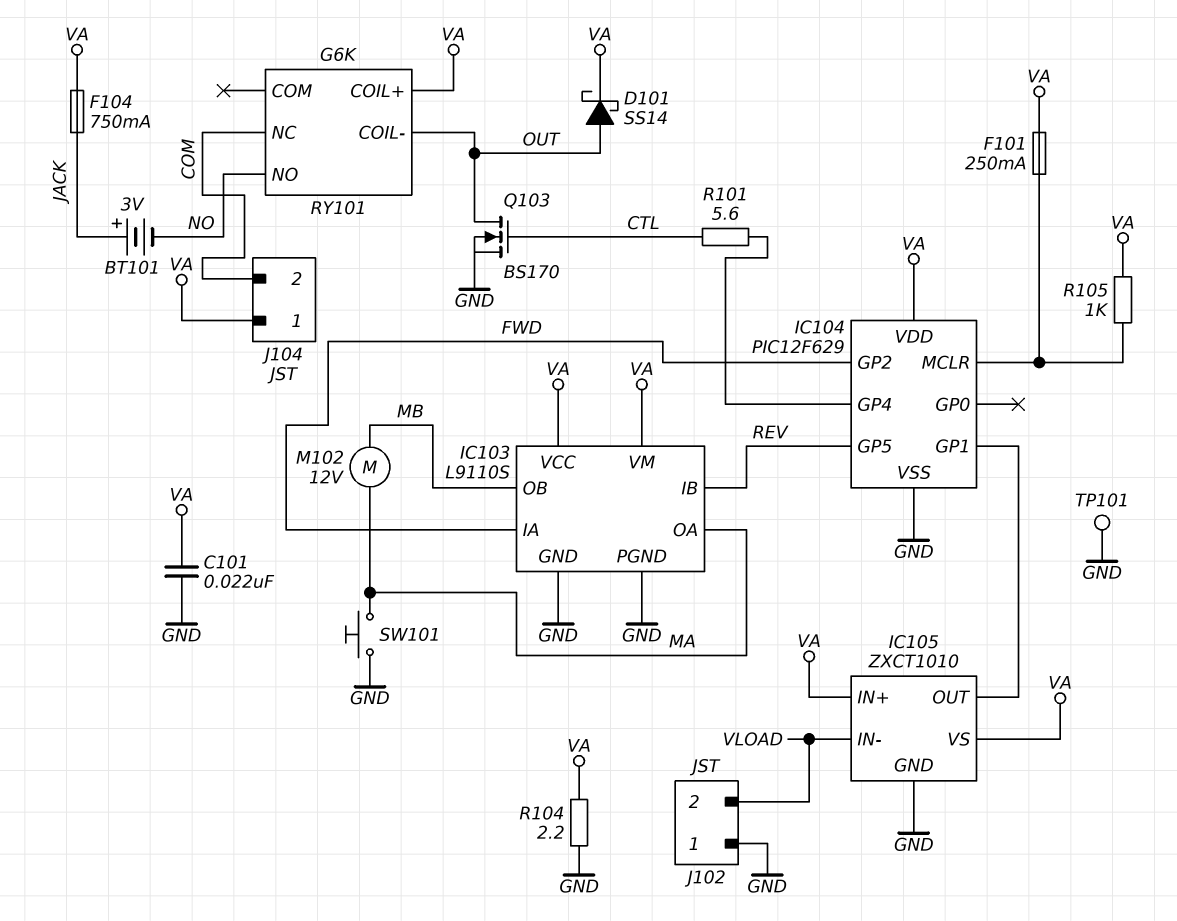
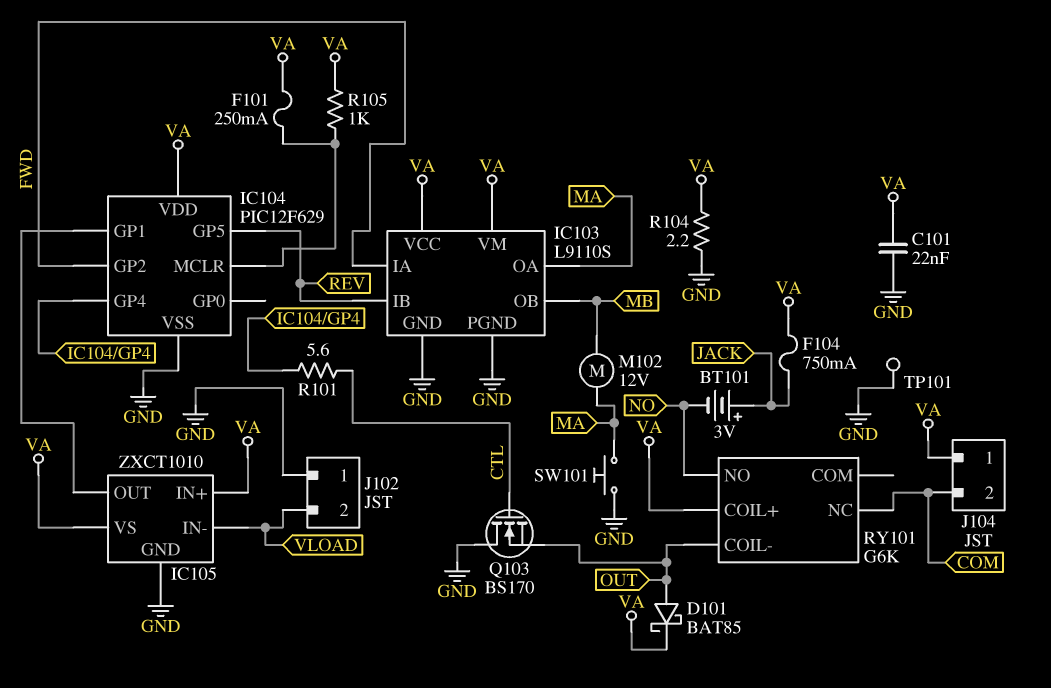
D101: schottky SS14 (A OUT, K VA) -> schottky BAT85 (A OUT, K VA)
Q103: NMOS BS170 (G CTL, D OUT, S GND) -> NMOS BS170 (G CTL, D GND, S OUT)

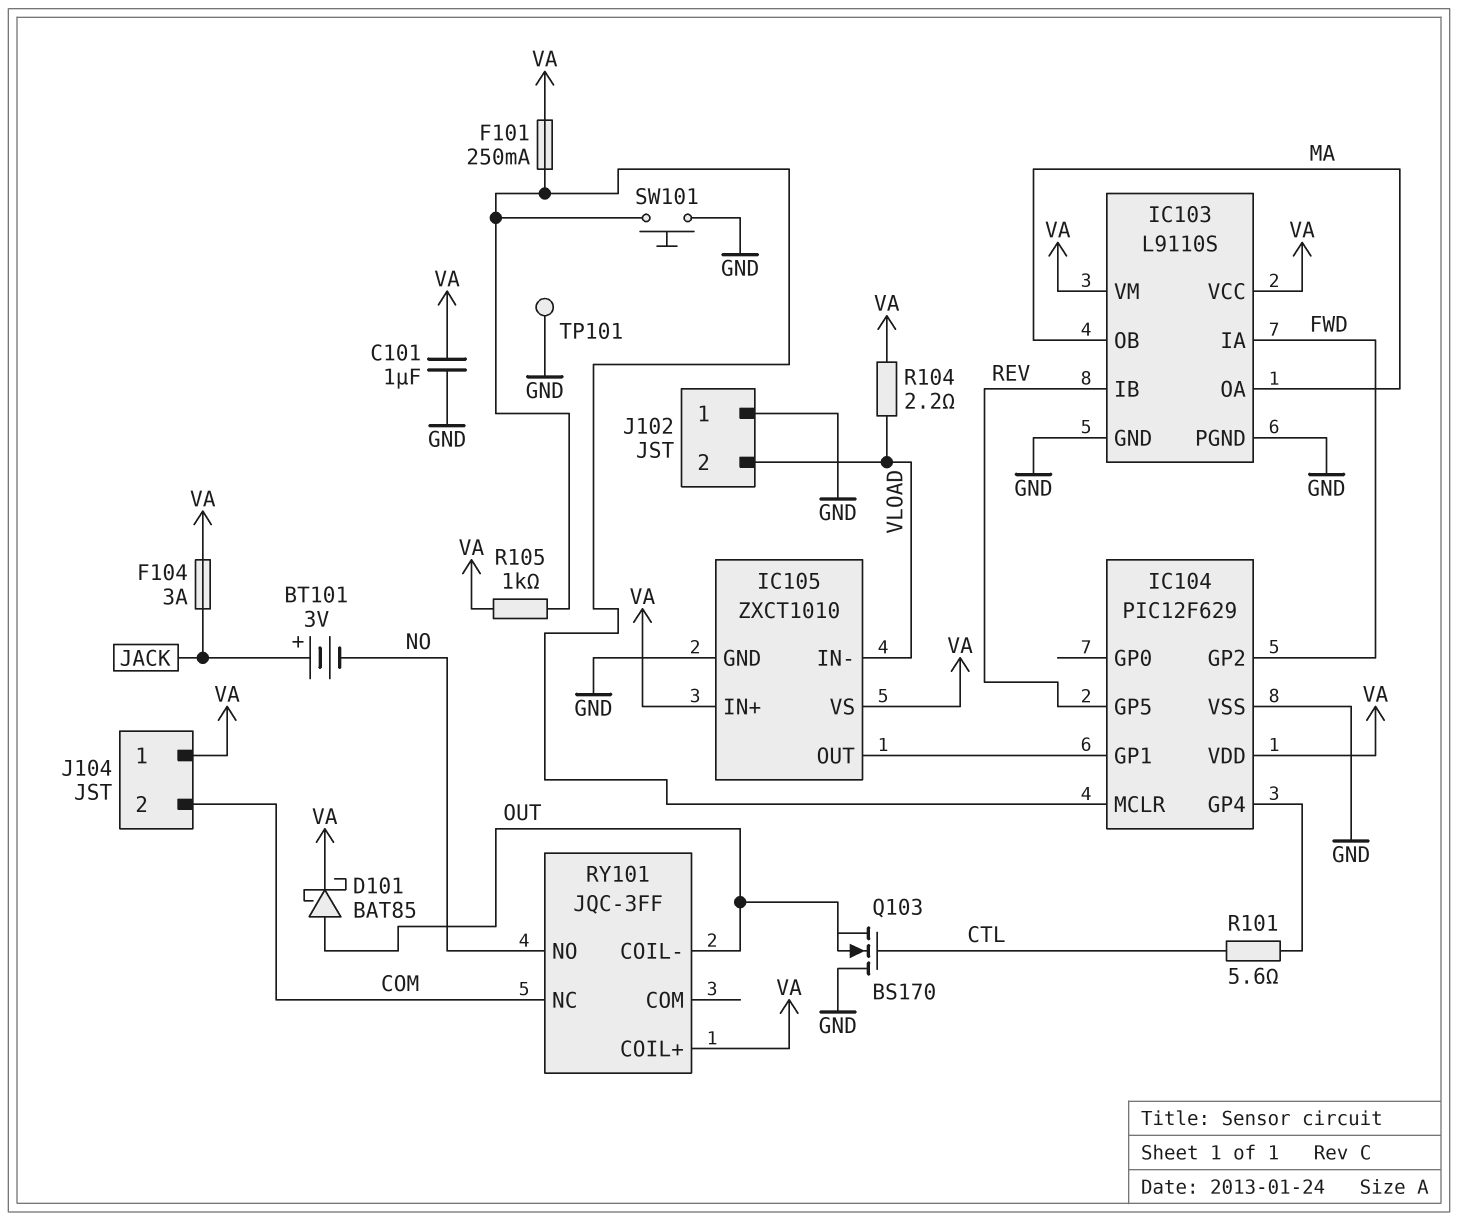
C101: 22nF (GND, VA) -> 1uF (GND, VA)
F104: 750mA (JACK, VA) -> 3A (JACK, VA)
IC103 pin OB: MB -> MA
M102: motor 12V (MA, MB) -> none
R104: 2.2 (GND, VA) -> 2.2 (VA, VLOAD)
RY101: G6K -> JQC-3FF
SW101: button (GND, MA) -> button (GND, IC104/MCLR)

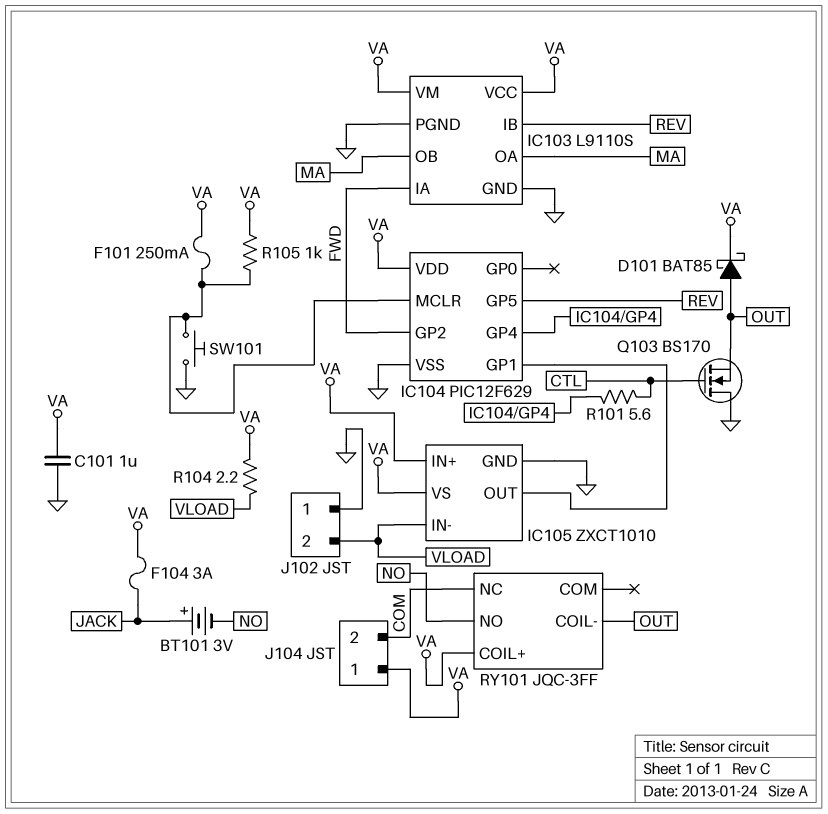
TP101: test point (GND) -> none

